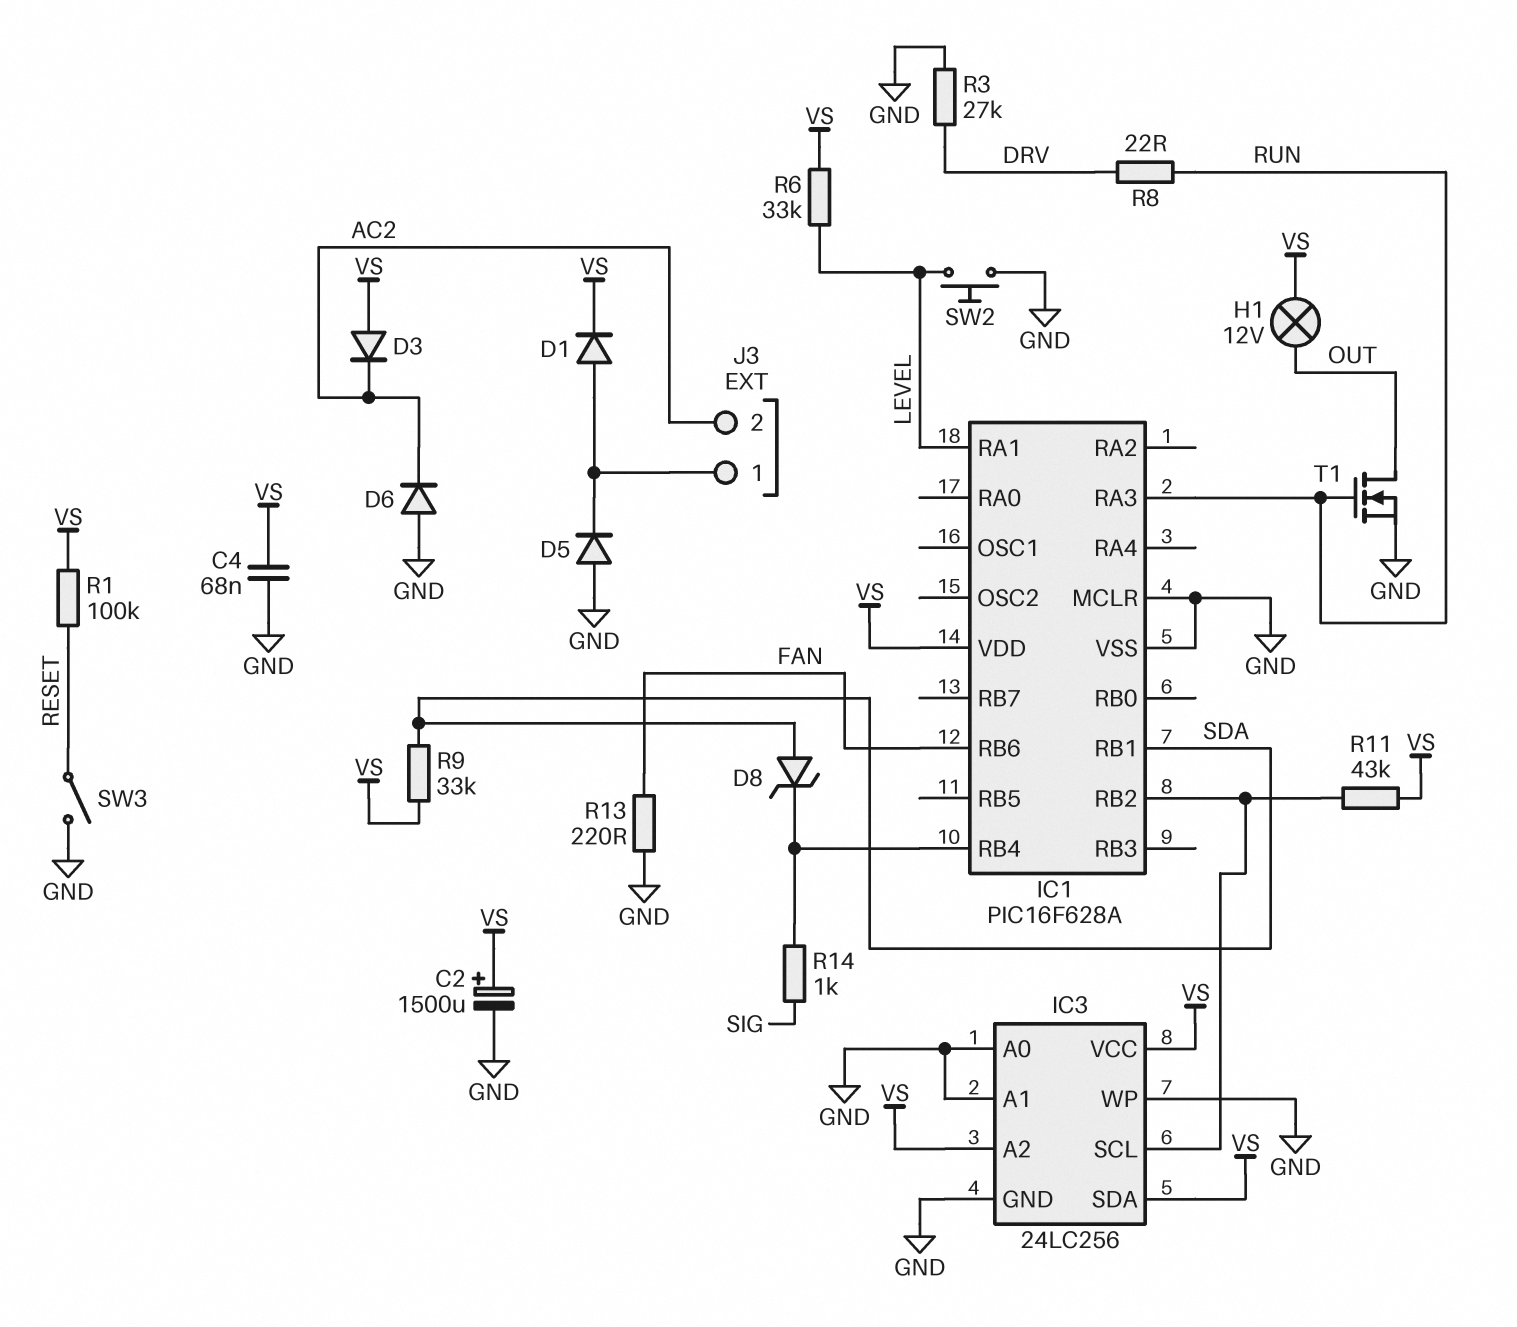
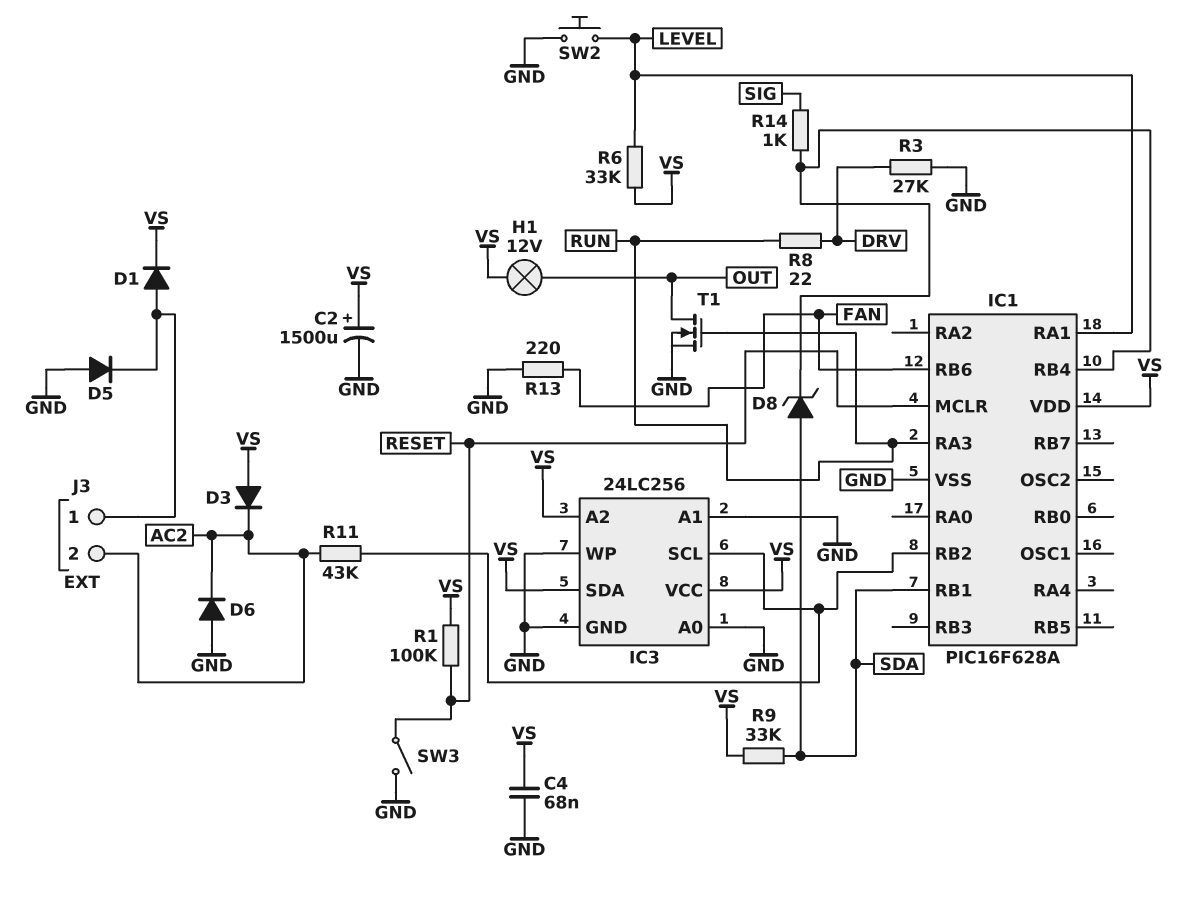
IC1 pin MCLR: GND -> RESET
R11: 43k (IC1/RB2, VS) -> 43k (AC2, IC1/RB2)

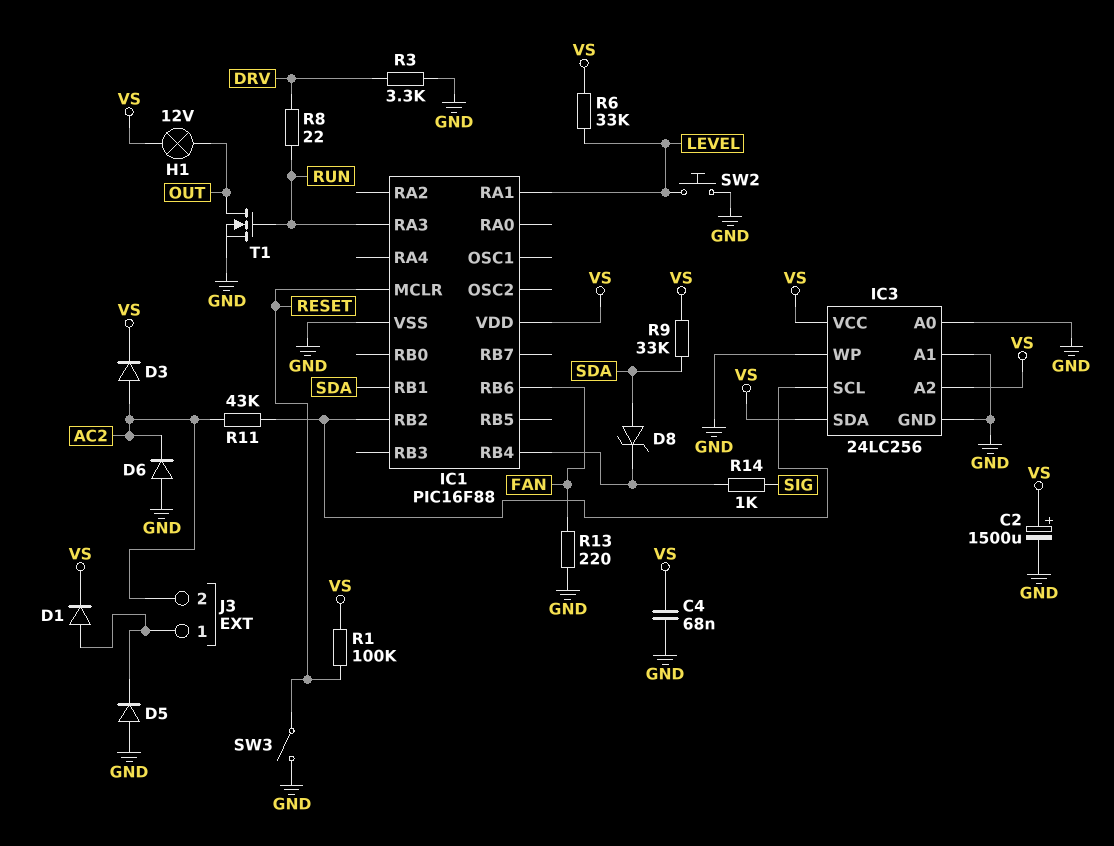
D3: diode (A VS, K AC2) -> diode (A AC2, K VS)
IC1: PIC16F628A -> PIC16F88
R3: 27k (DRV, GND) -> 3.3k (DRV, GND)

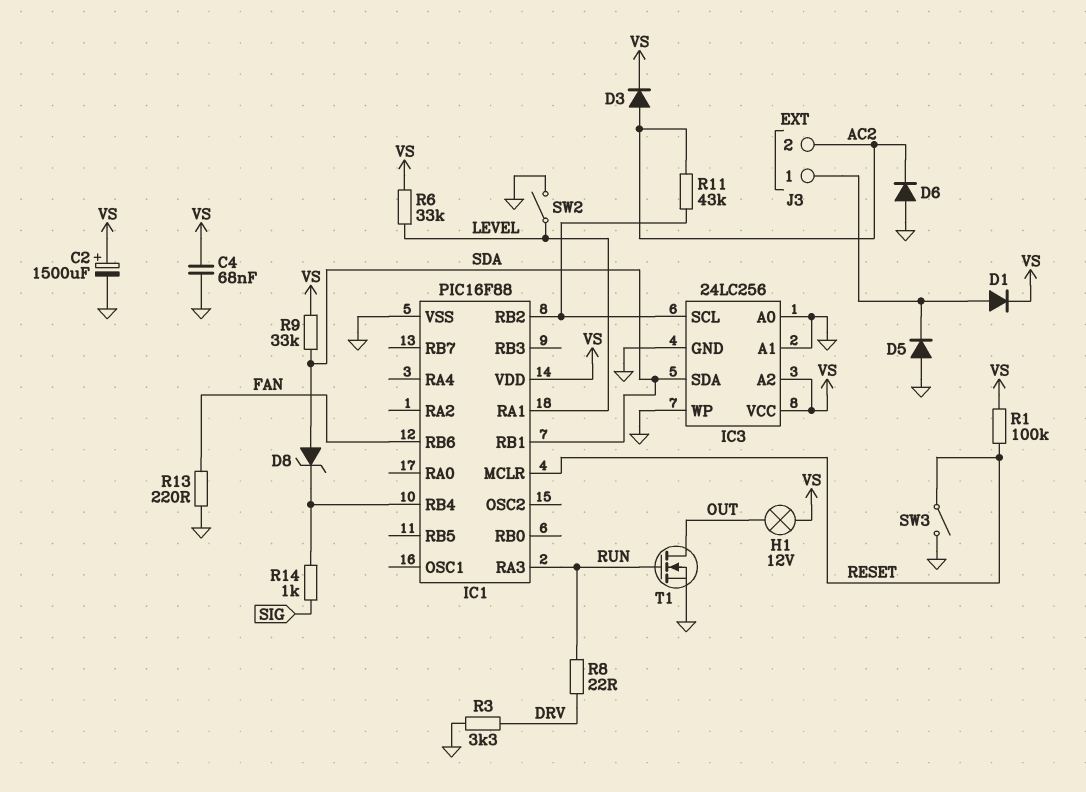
IC3 pin SDA: VS -> SDA
SW2: button (GND, LEVEL) -> switch (GND, LEVEL)

